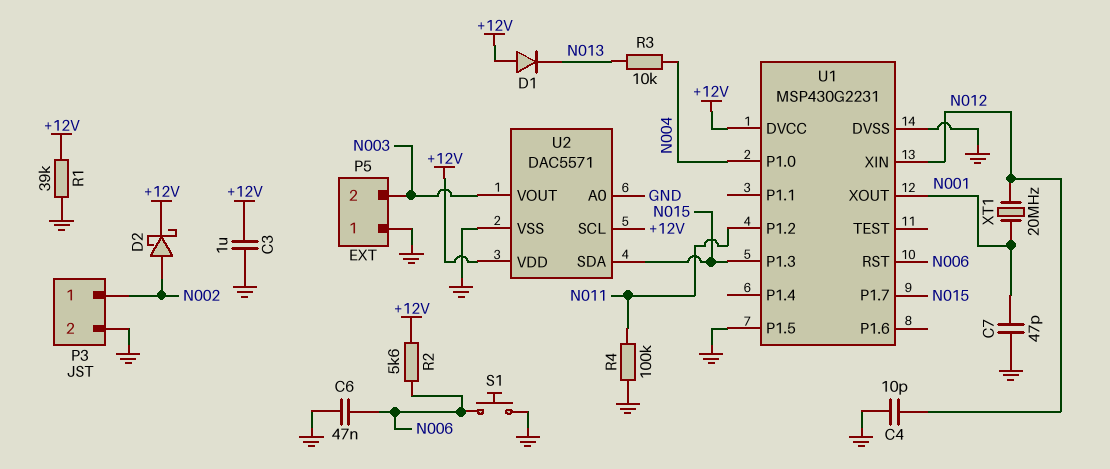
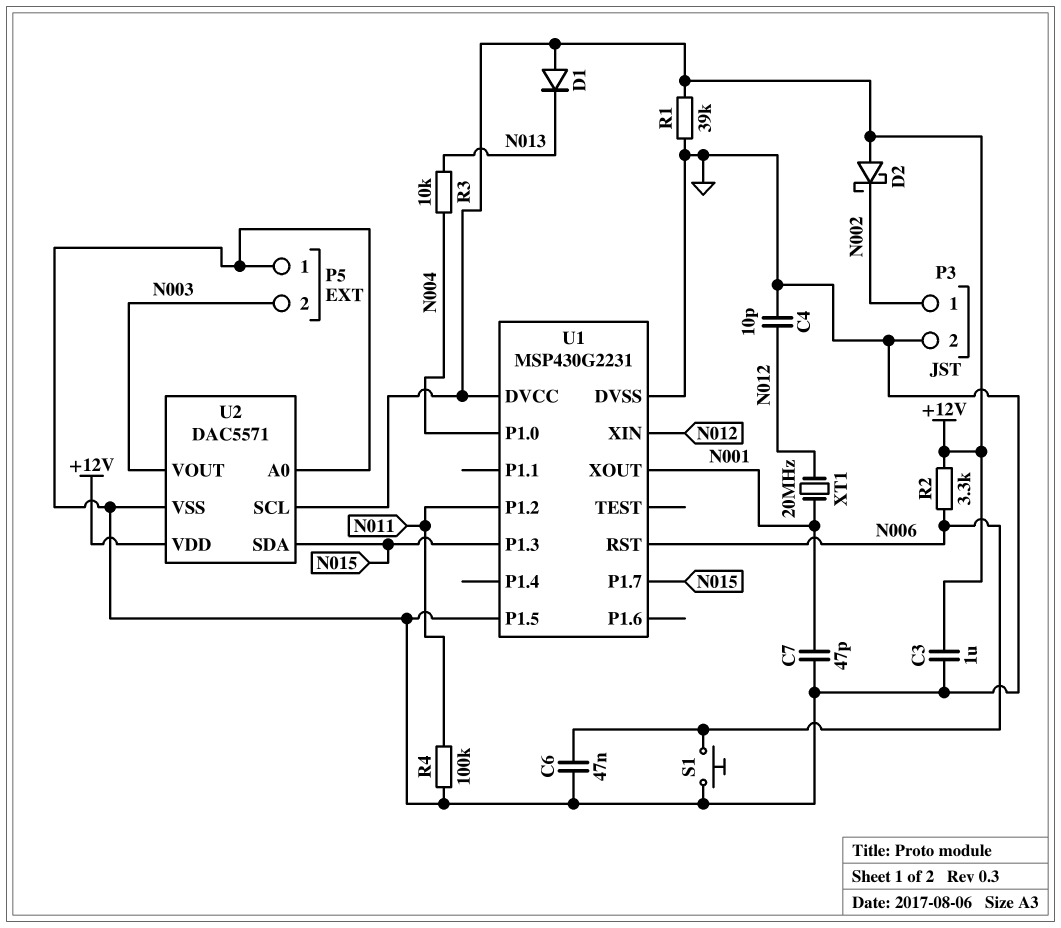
D2: schottky (A N002, K +12V) -> schottky (A +12V, K N002)
R2: 5.6k (+12V, N006) -> 3.3k (+12V, N006)

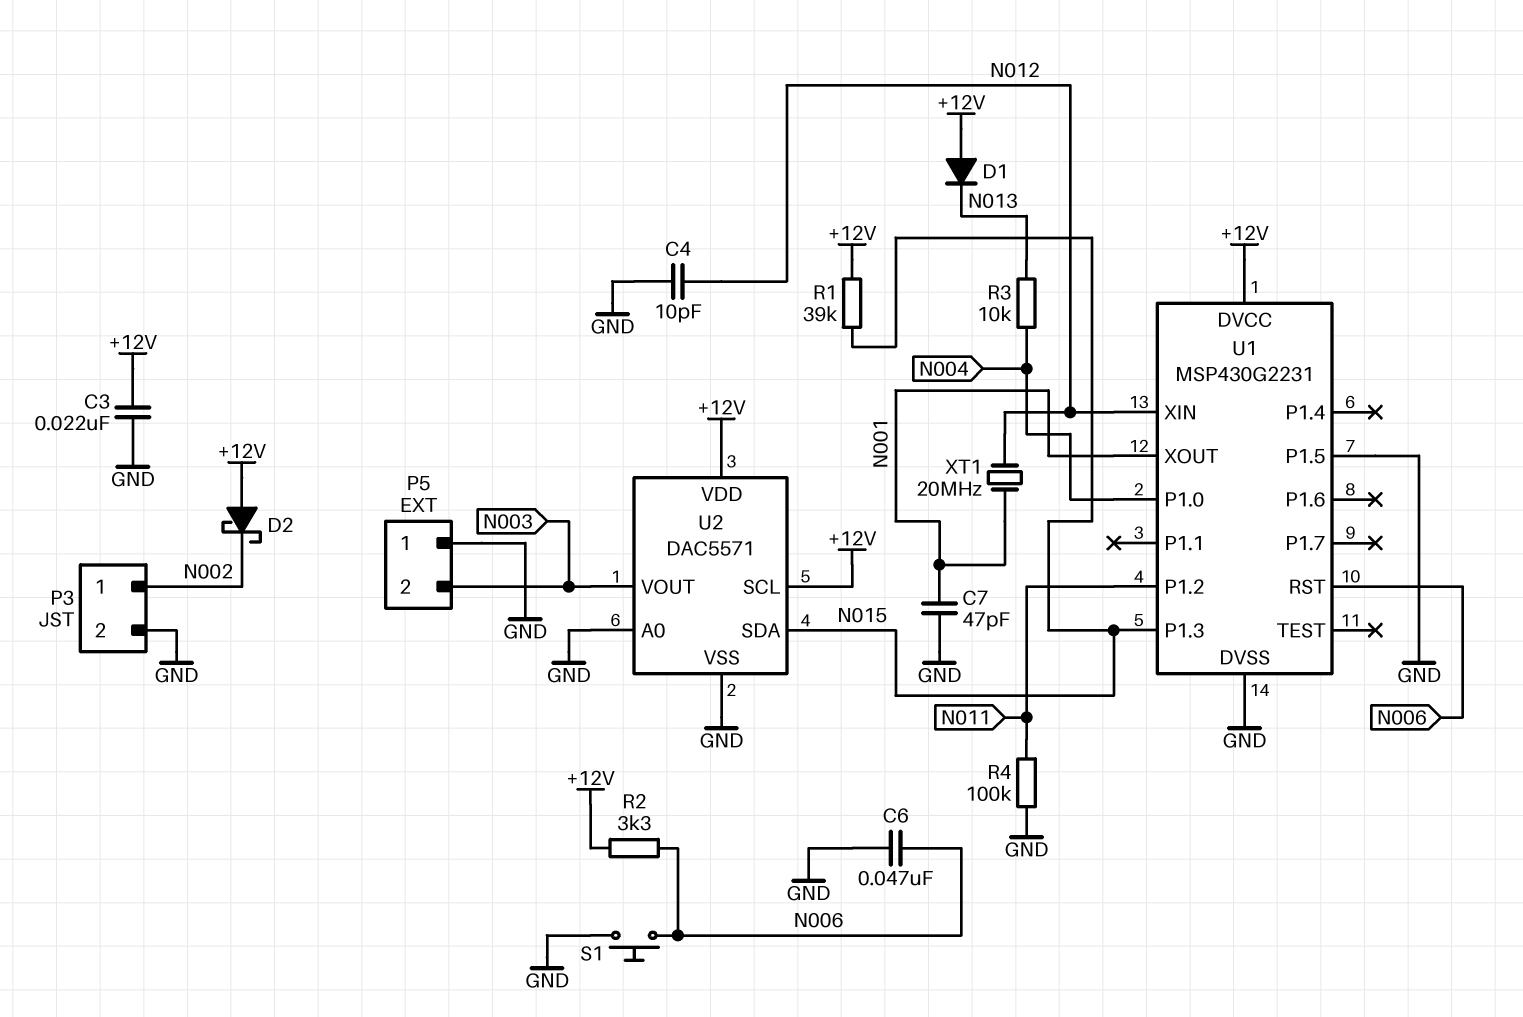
C3: 1uF (+12V, GND) -> 22nF (+12V, GND)
R1: 39k (+12V, GND) -> 39k (+12V, N015)
U1 pin P1.7: N015 -> none

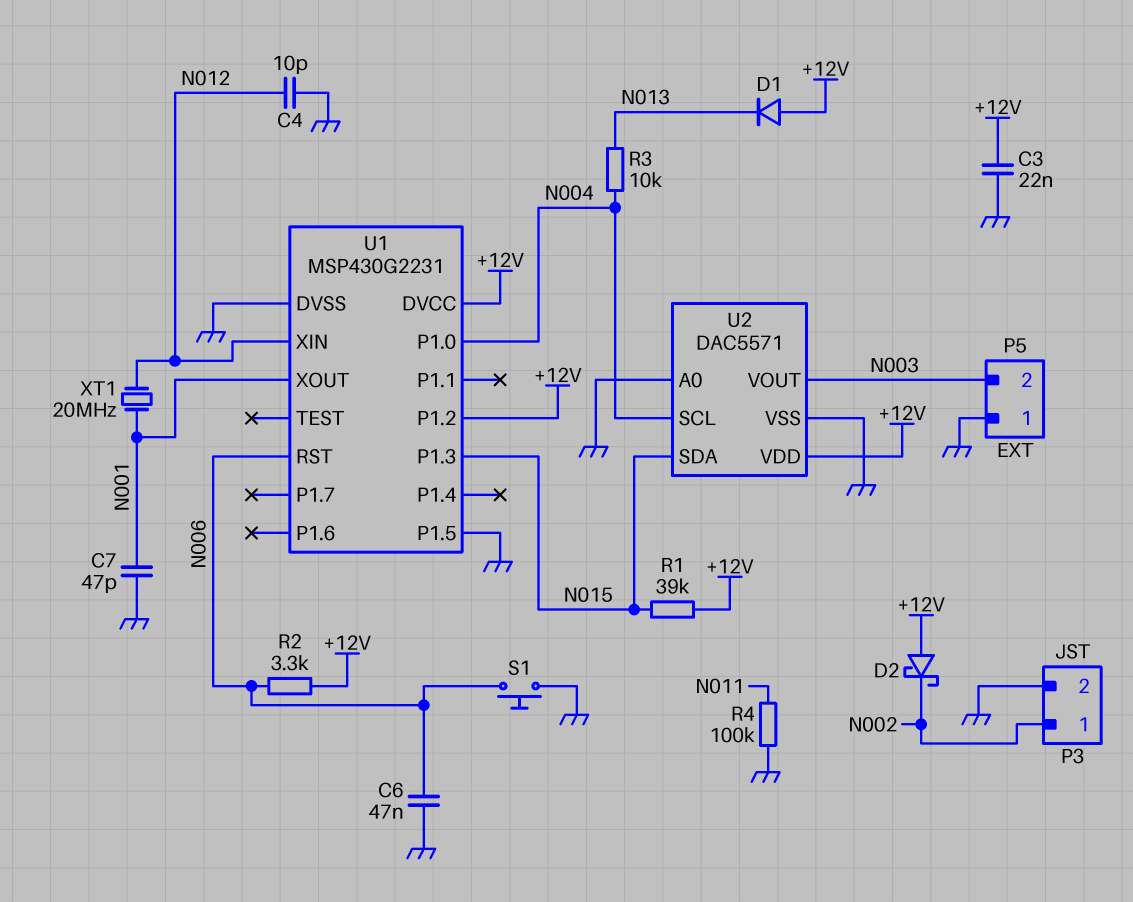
U1 pin P1.2: N011 -> +12V
U2 pin SCL: +12V -> N004

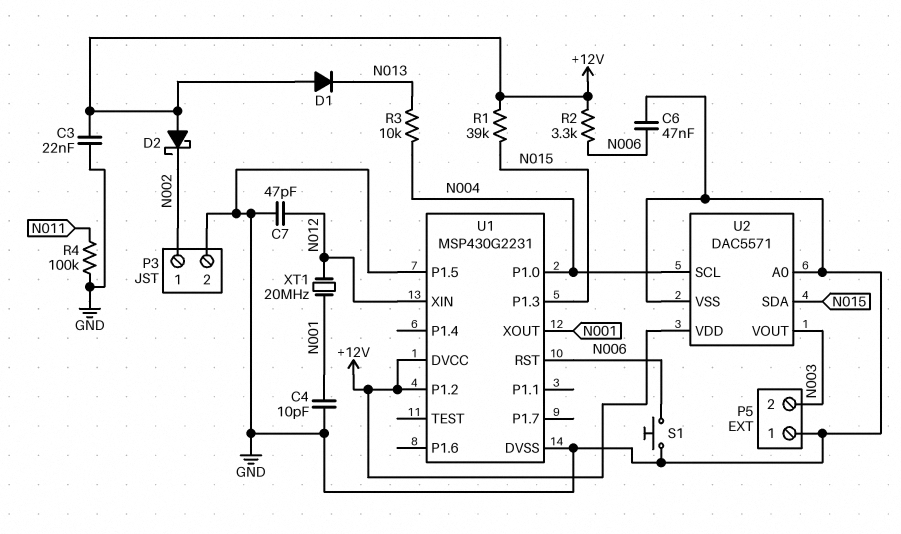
C4: 10pF (GND, N012) -> 10pF (GND, N001)
C7: 47pF (GND, N001) -> 47pF (GND, N012)

